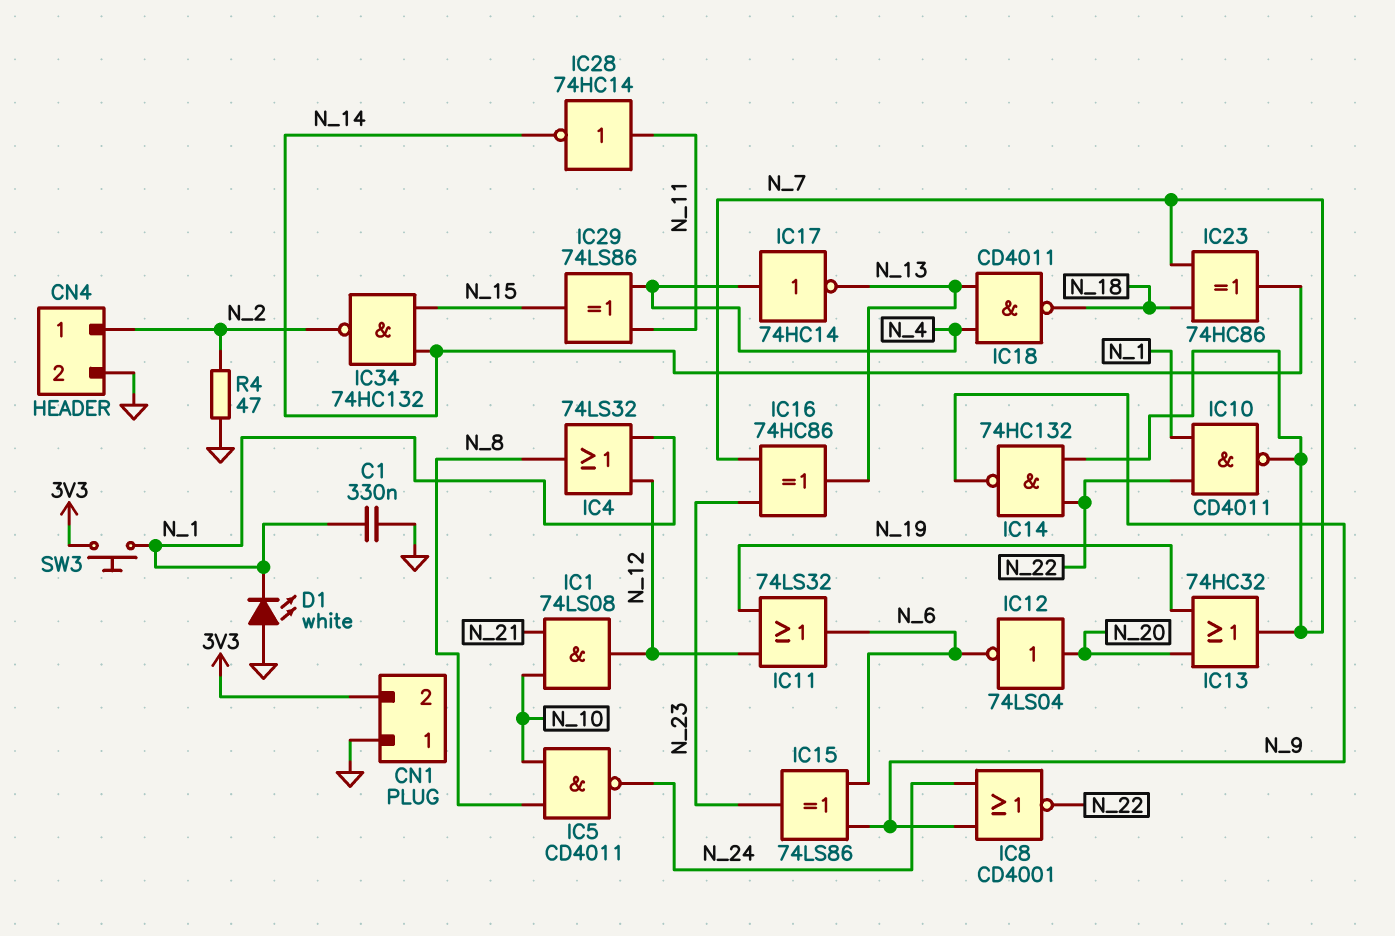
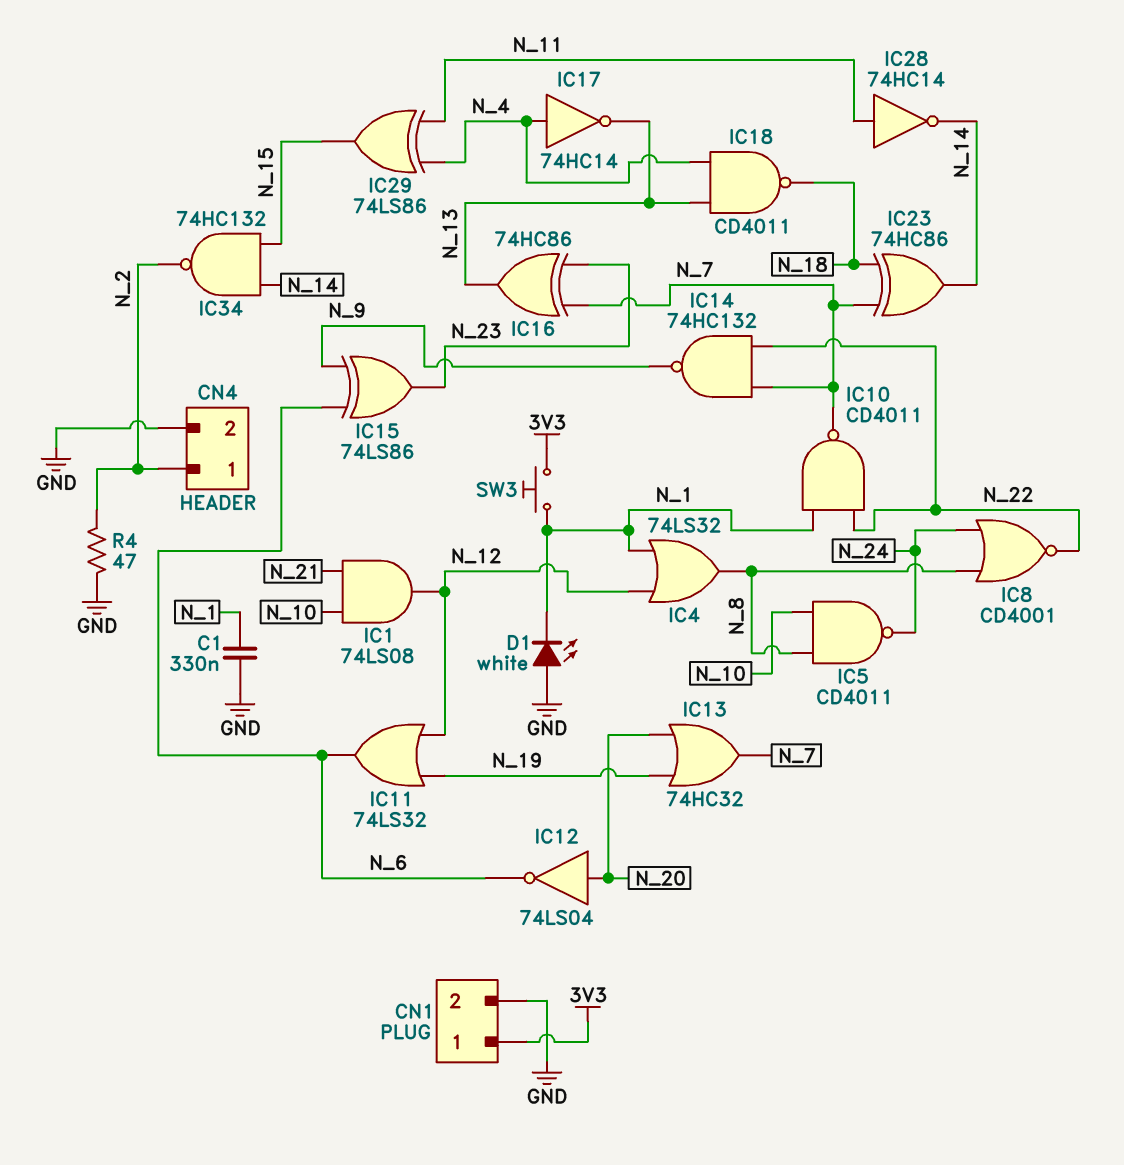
CN1 pin 1: GND -> 3V3
CN1 pin 2: 3V3 -> GND
IC8: NOR CD4001 (in N_9, in N_24, out N_22) -> NOR CD4001 (in N_8, in N_24, out N_22)

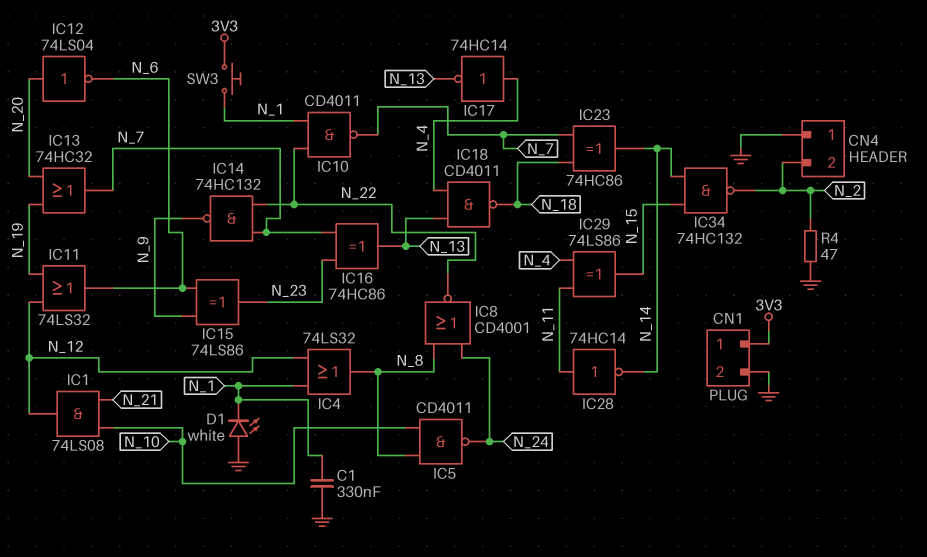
CN4 pin 1: N_2 -> GND
CN4 pin 2: GND -> N_2

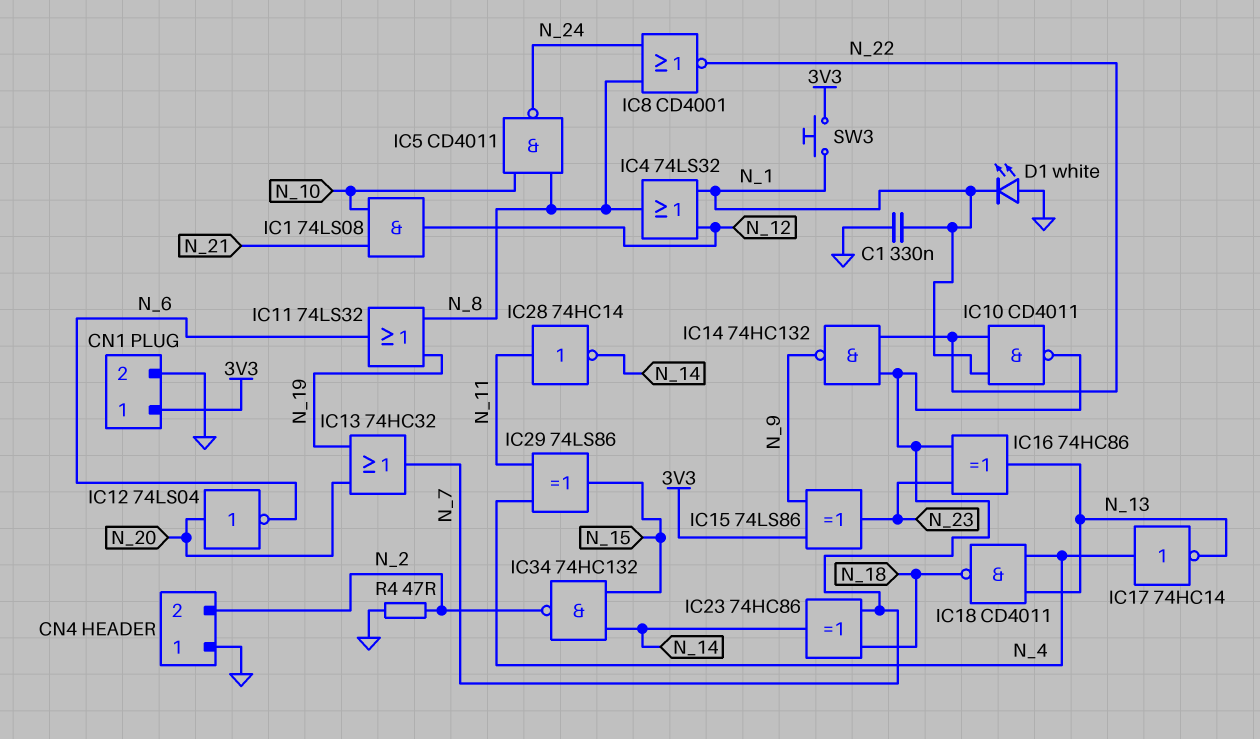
IC11: OR 74LS32 (in N_12, in N_19, out N_6) -> OR 74LS32 (in N_8, in N_19, out N_6)
IC15: XOR 74LS86 (in N_6, in N_9, out N_23) -> XOR 74LS86 (in 3V3, in N_9, out N_23)

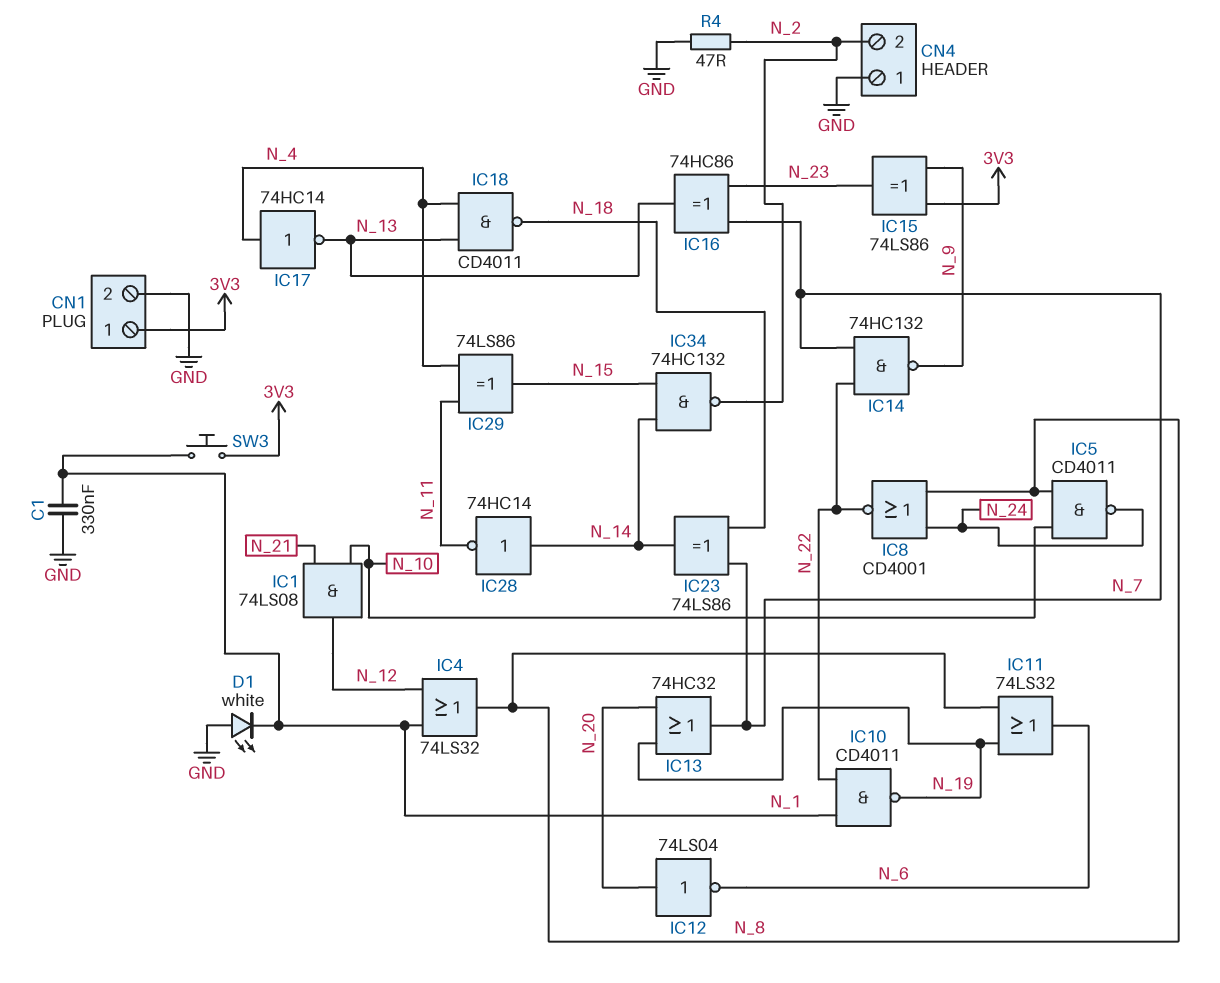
IC10: NAND CD4011 (in N_1, in N_22, out N_7) -> NAND CD4011 (in N_1, in N_22, out N_19)
IC23: XOR 74HC86 (in N_7, in N_18, out N_14) -> XOR 74LS86 (in N_7, in N_18, out N_14)
IC28: NOT 74HC14 (in N_11, out N_14) -> NOT 74HC14 (in N_14, out N_11)

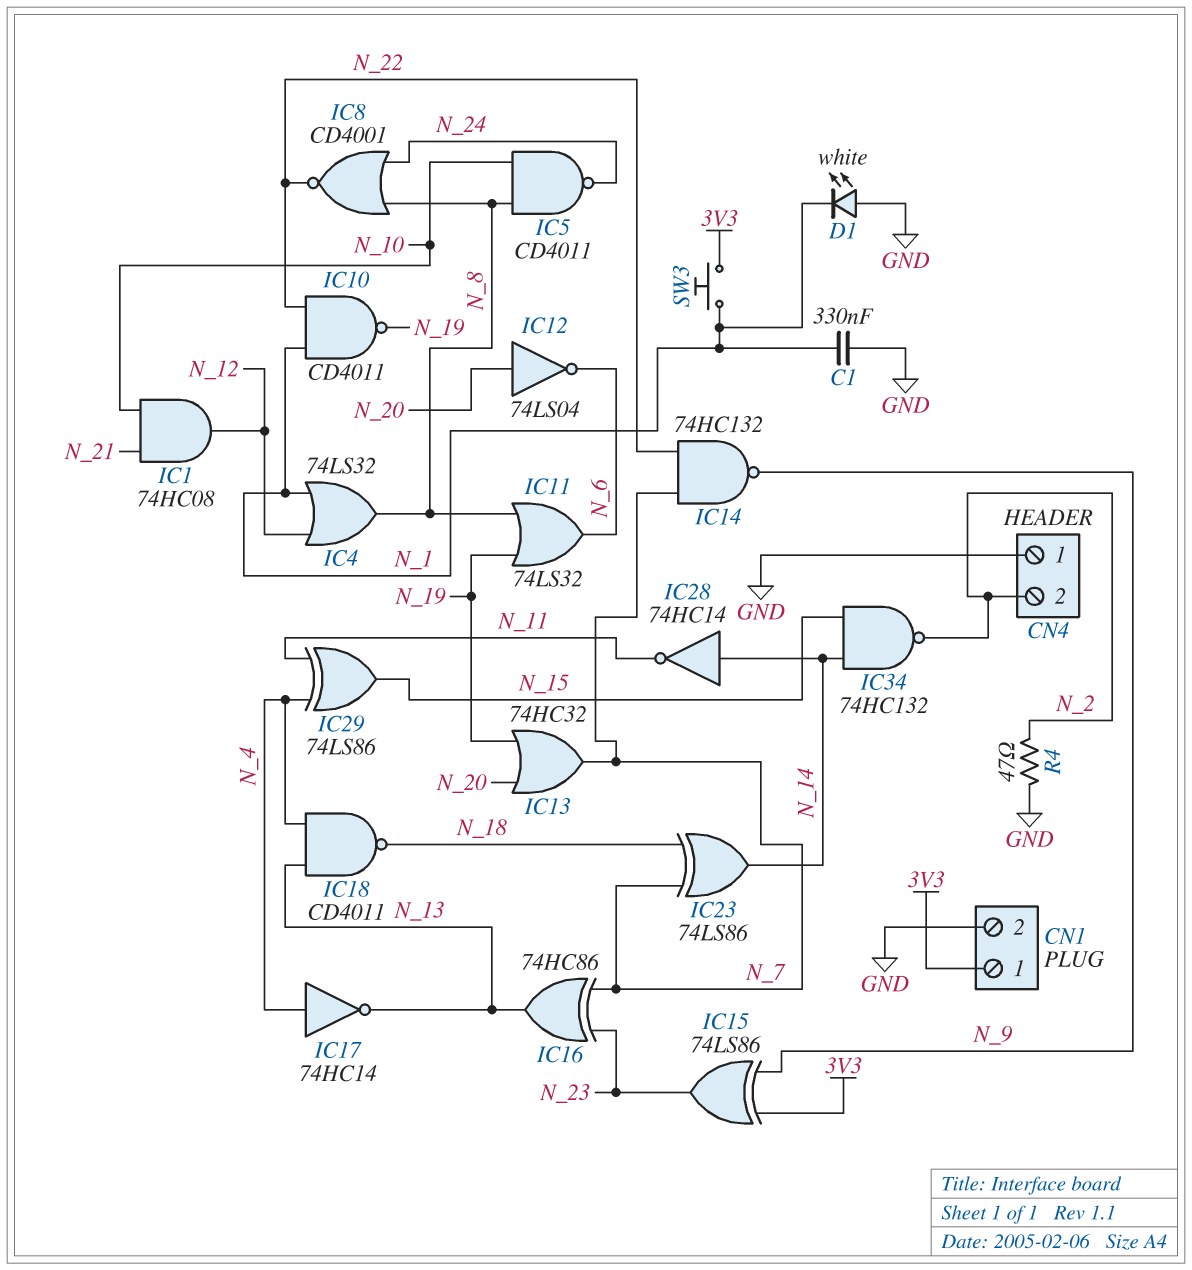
IC1: AND 74LS08 (in N_10, in N_21, out N_12) -> AND 74HC08 (in N_10, in N_21, out N_12)

